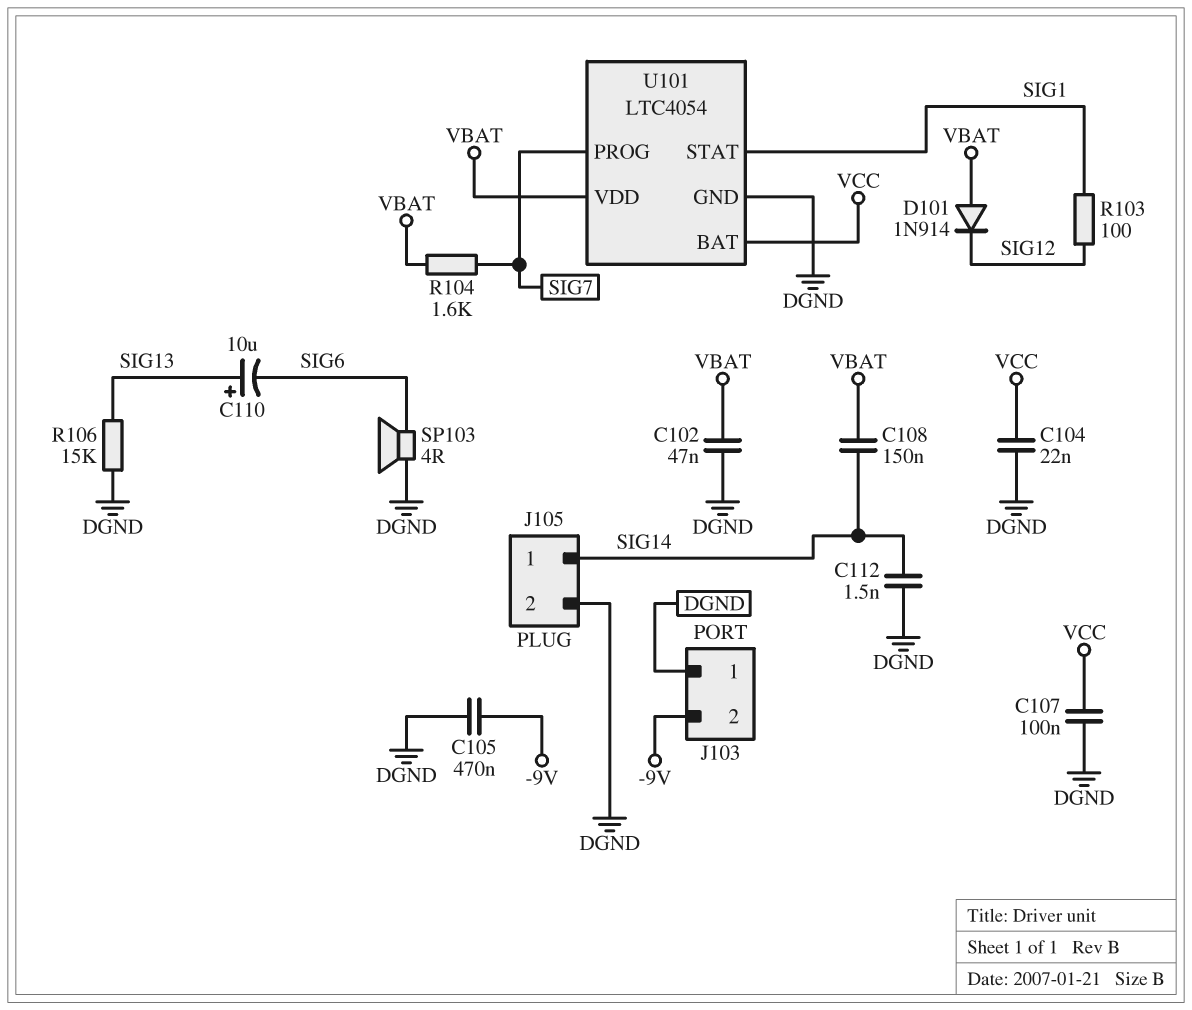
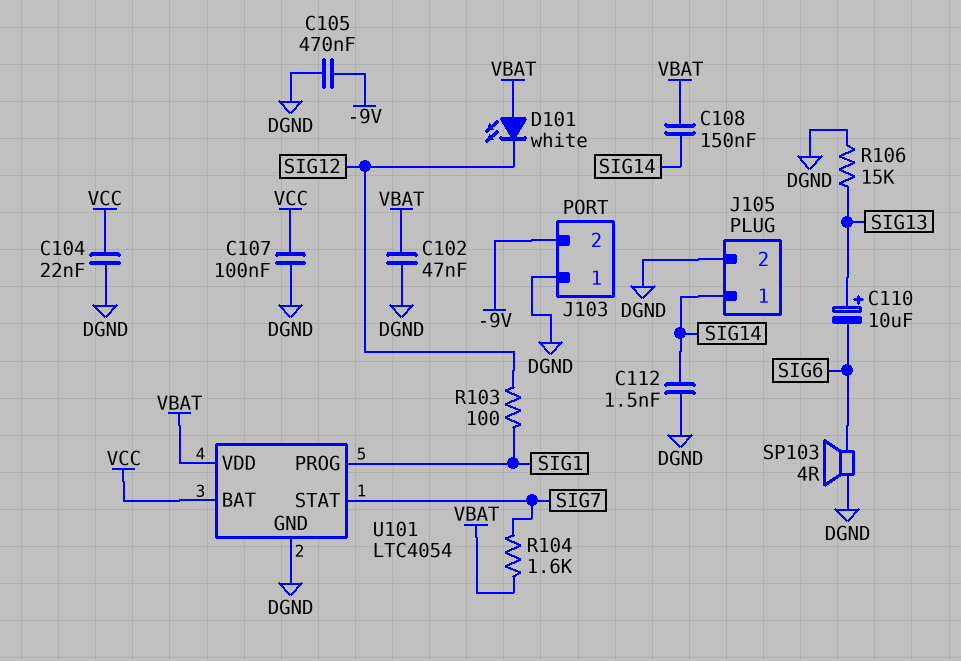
D101: diode 1N914 (A VBAT, K SIG12) -> LED white (A VBAT, K SIG12)
U101 pin PROG: SIG7 -> SIG1
U101 pin STAT: SIG1 -> SIG7

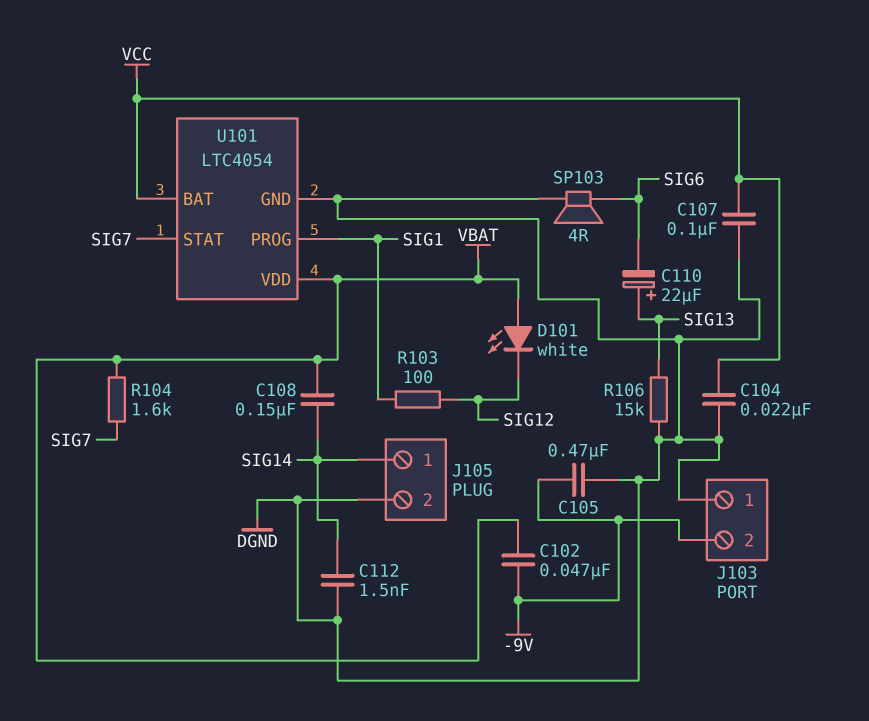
C102: 47nF (DGND, VBAT) -> 47nF (-9V, VBAT)
C110: 10uF (plus SIG13, minus SIG6) -> 22uF (plus SIG13, minus SIG6)

